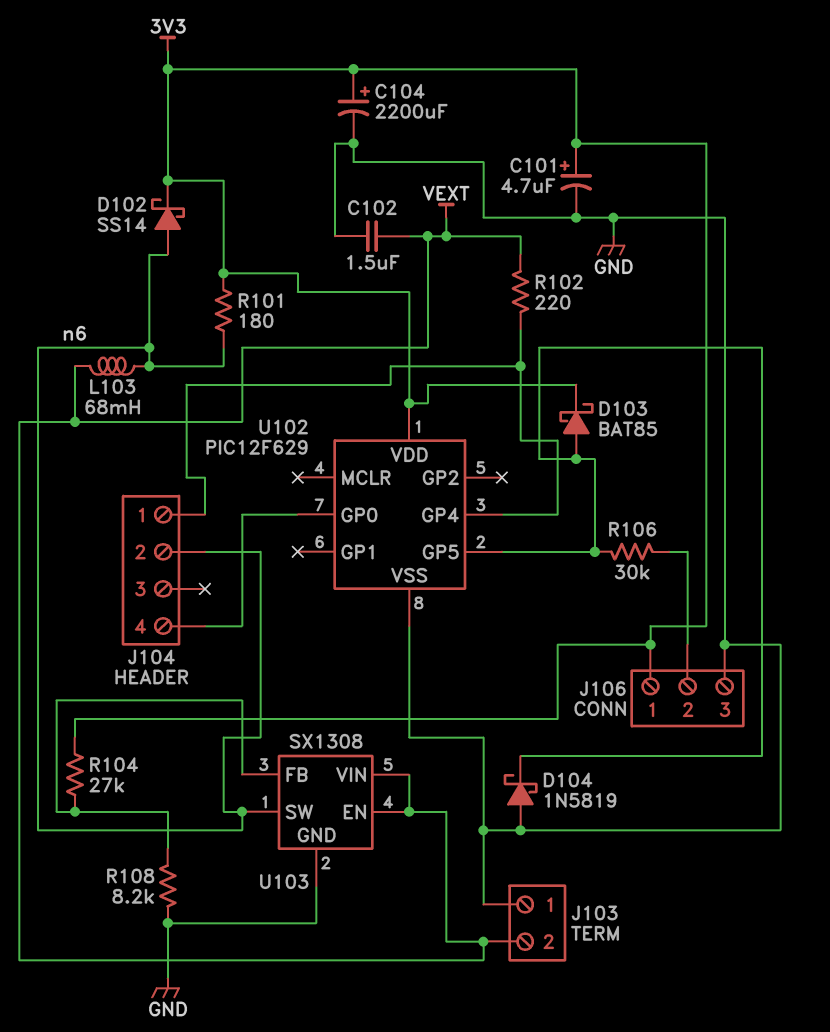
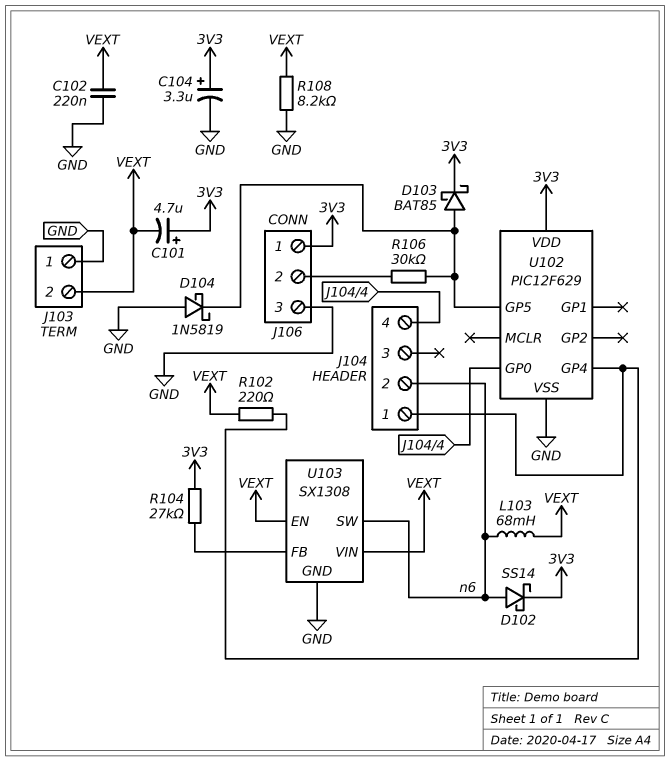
C101: 4.7uF (plus 3V3, minus GND) -> 4.7uF (plus 3V3, minus VEXT)
C102: 1.5uF (GND, VEXT) -> 220nF (GND, VEXT)
C104: 2200uF (plus 3V3, minus GND) -> 3.3uF (plus 3V3, minus GND)
R101: 180 (3V3, n6) -> none
R108: 8.2k (GND, U103/FB) -> 8.2k (GND, VEXT)

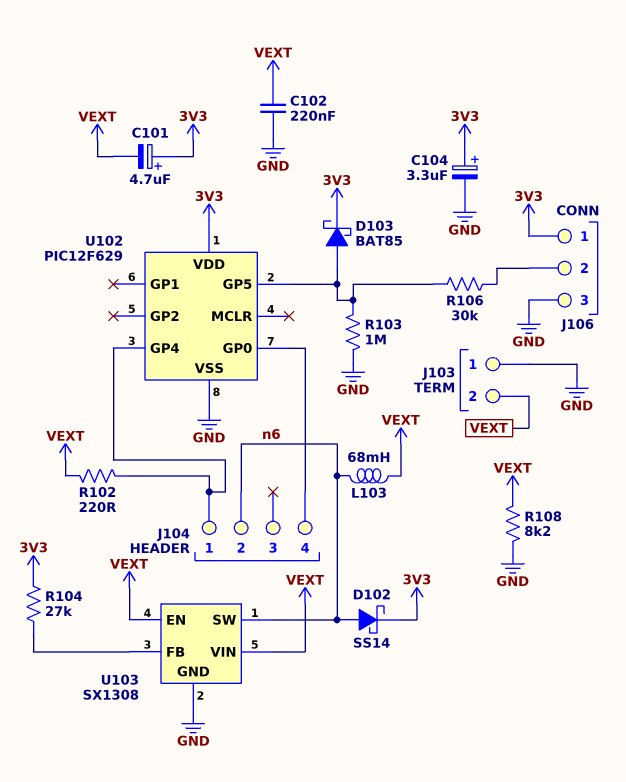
D104: schottky 1N5819 (A GND, K U102/GP5) -> none
R103: none -> 1M (GND, U102/GP5)

